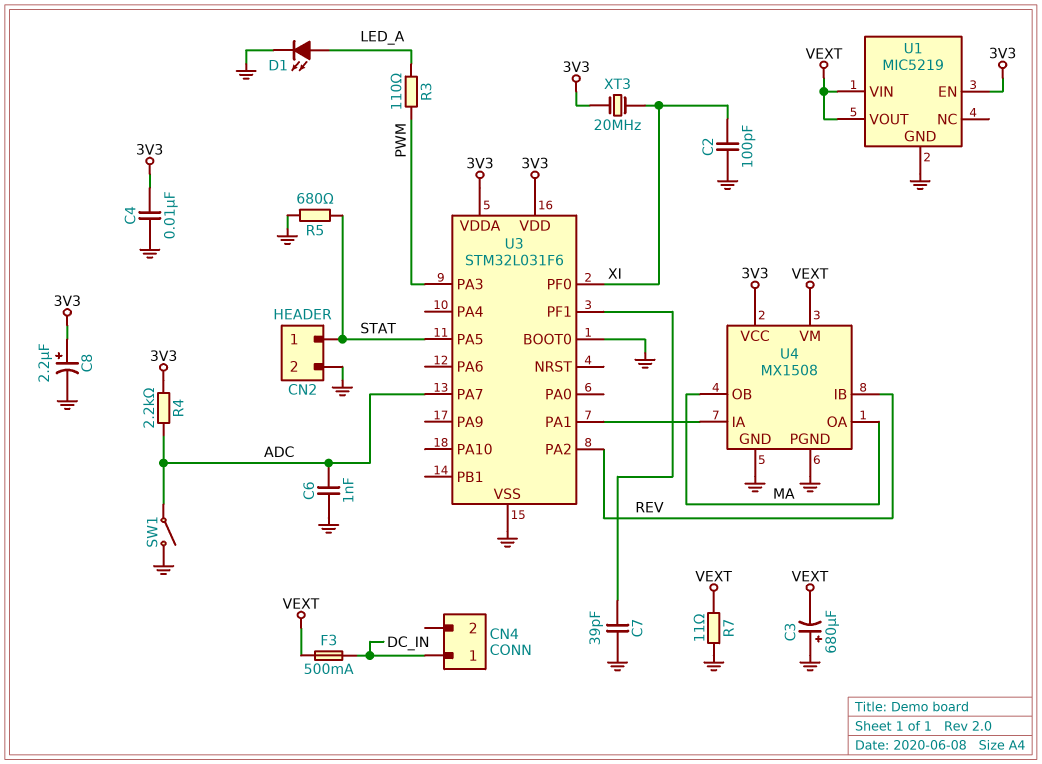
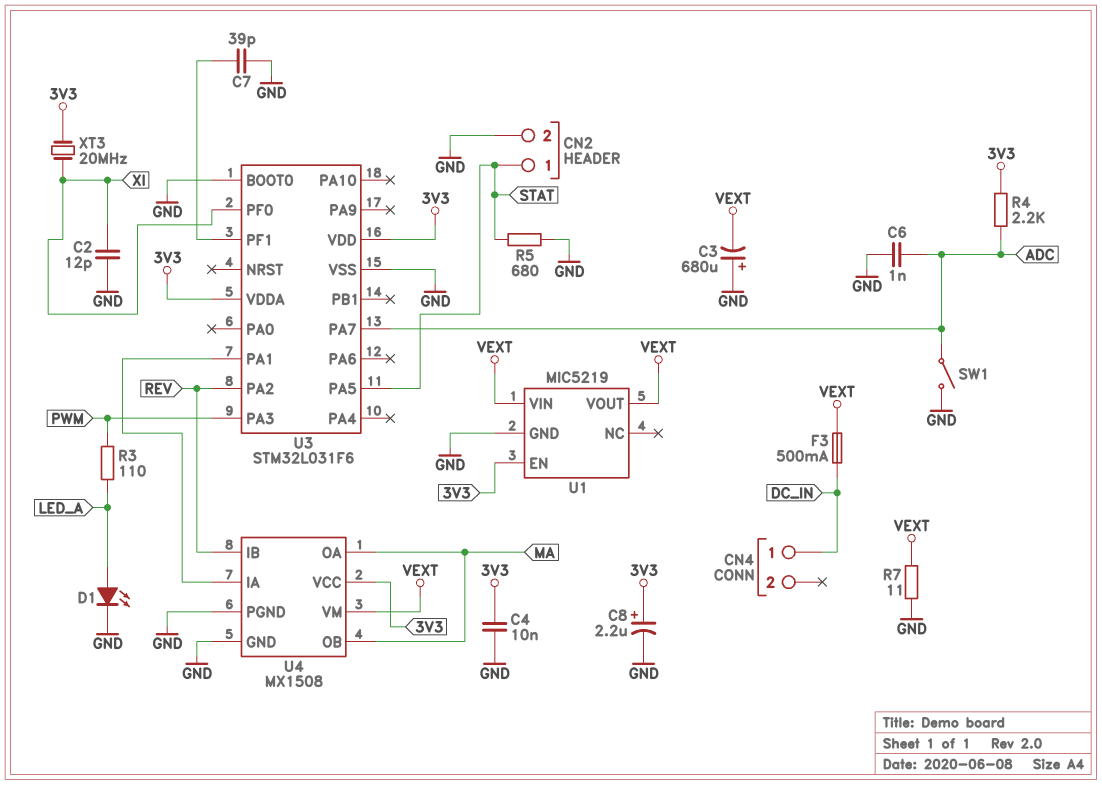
C2: 100pF (GND, XI) -> 12pF (GND, XI)

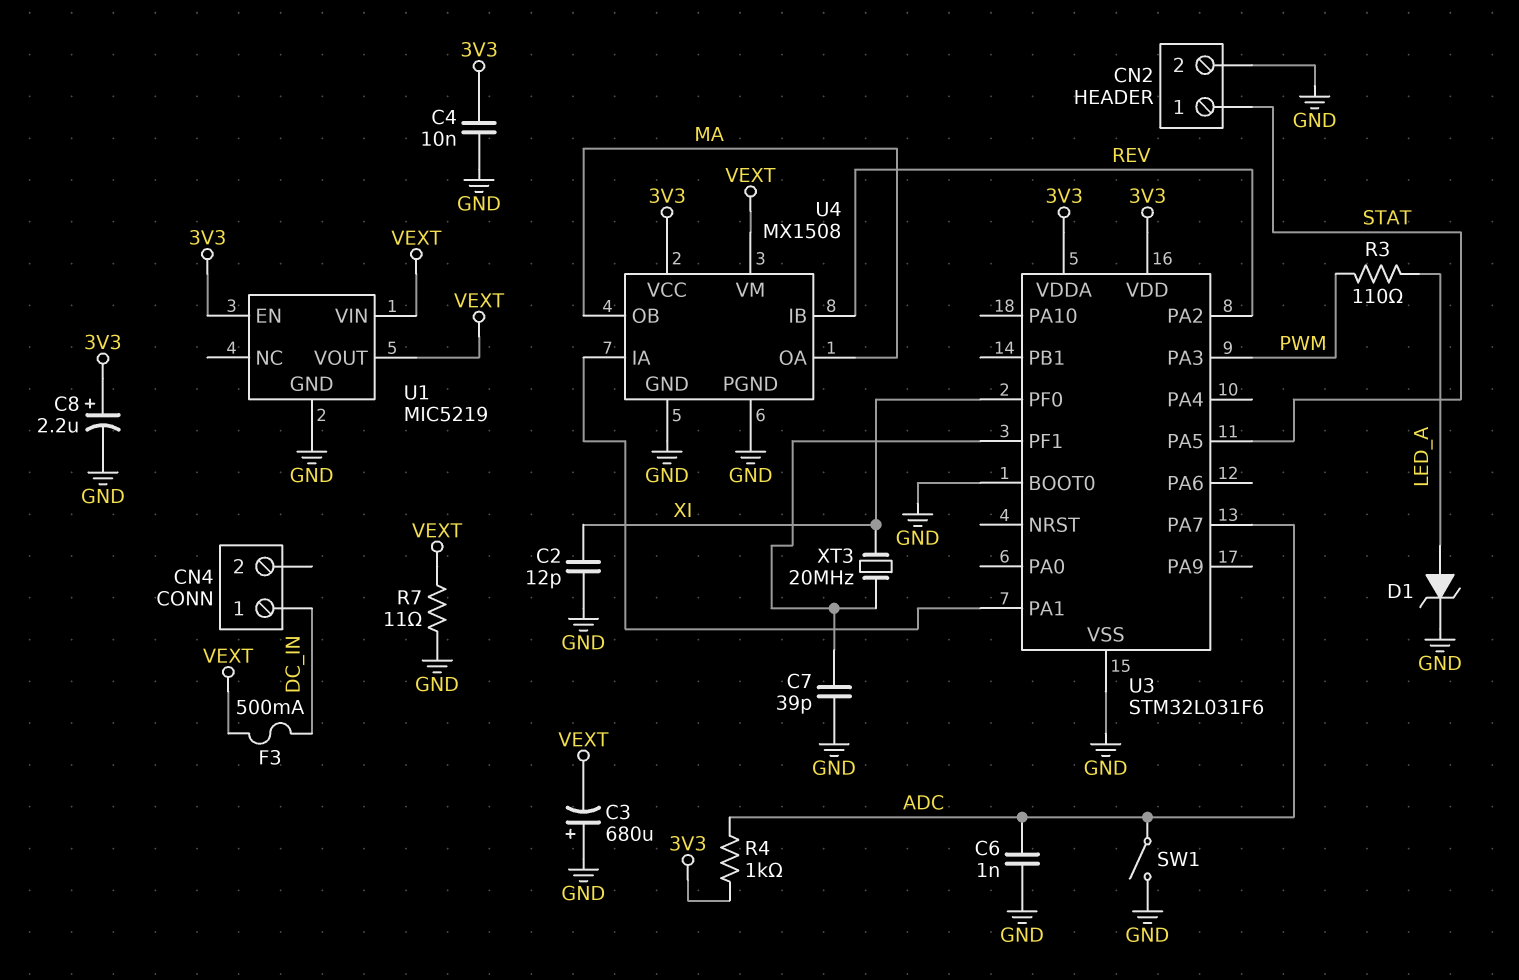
D1: LED (A LED_A, K GND) -> zener (A LED_A, K GND)
R4: 2.2k (3V3, ADC) -> 1k (3V3, ADC)
R5: 680 (GND, STAT) -> none
XT3: 20MHz (3V3, XI) -> 20MHz (U3/PF1, XI)

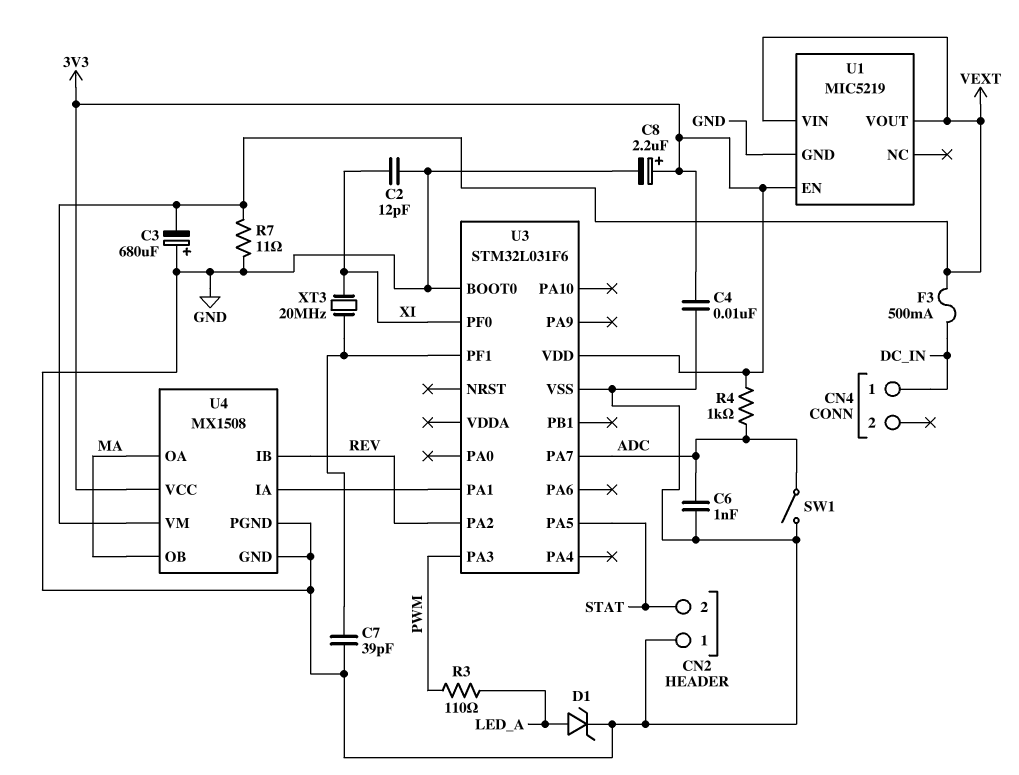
CN2 pin 1: STAT -> GND
CN2 pin 2: GND -> STAT
U3 pin VDDA: 3V3 -> none

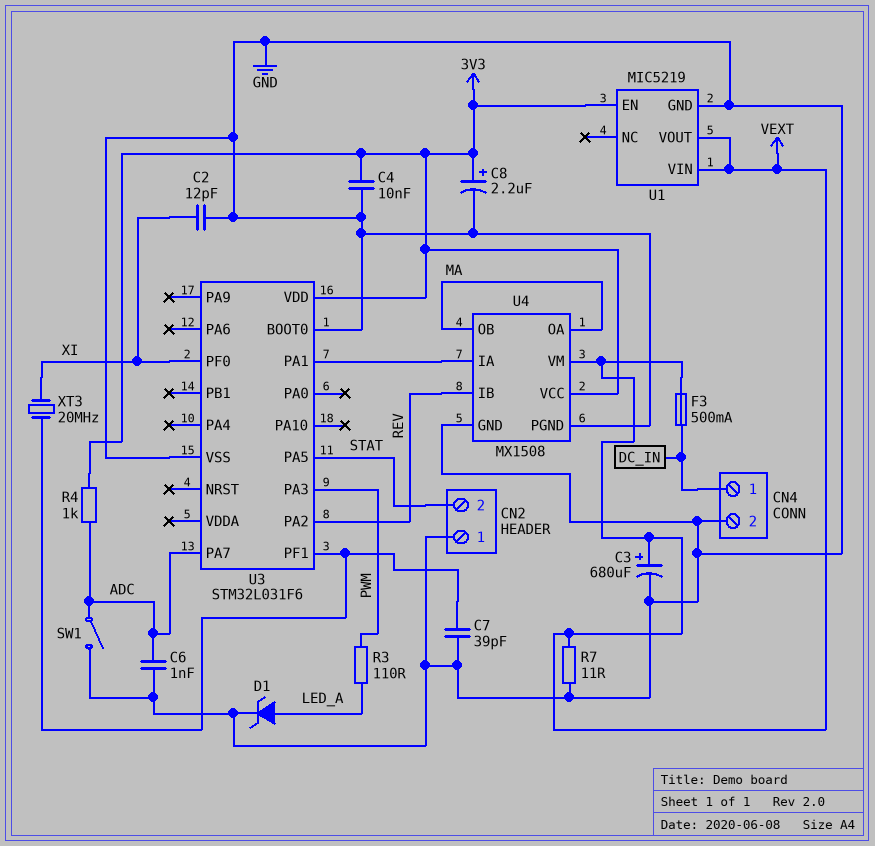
C3: 680uF (plus GND, minus VEXT) -> 680uF (plus VEXT, minus GND)
CN4 pin 2: none -> GND

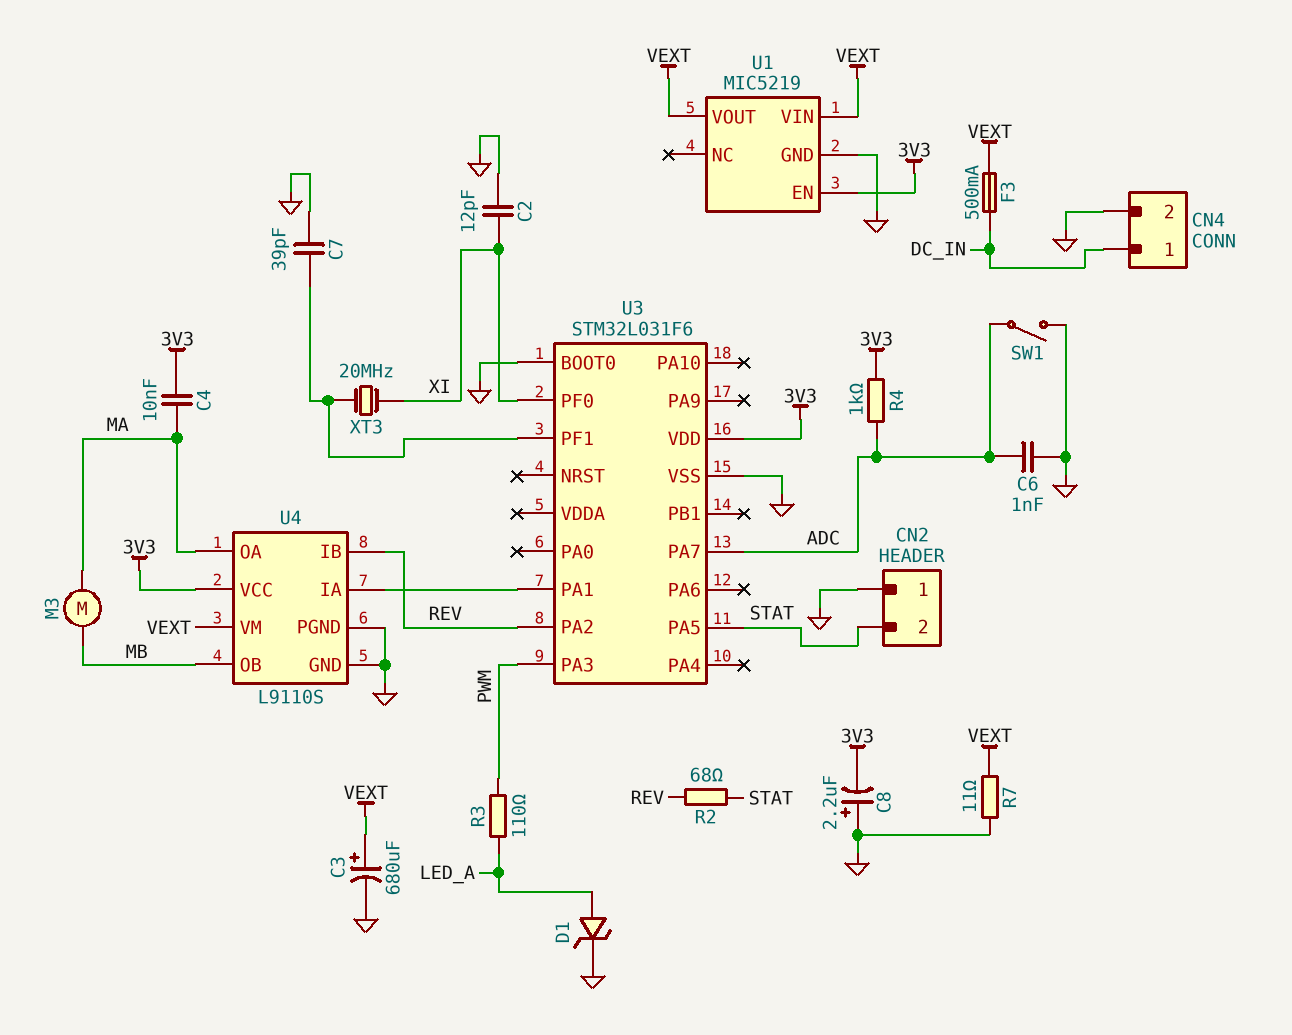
C4: 10nF (3V3, GND) -> 10nF (3V3, MA)
C8: 2.2uF (plus 3V3, minus GND) -> 2.2uF (plus GND, minus 3V3)
M3: none -> motor (MA, MB)
R2: none -> 68 (REV, STAT)
U4: MX1508 -> L9110S
U4 pin OB: MA -> MB

